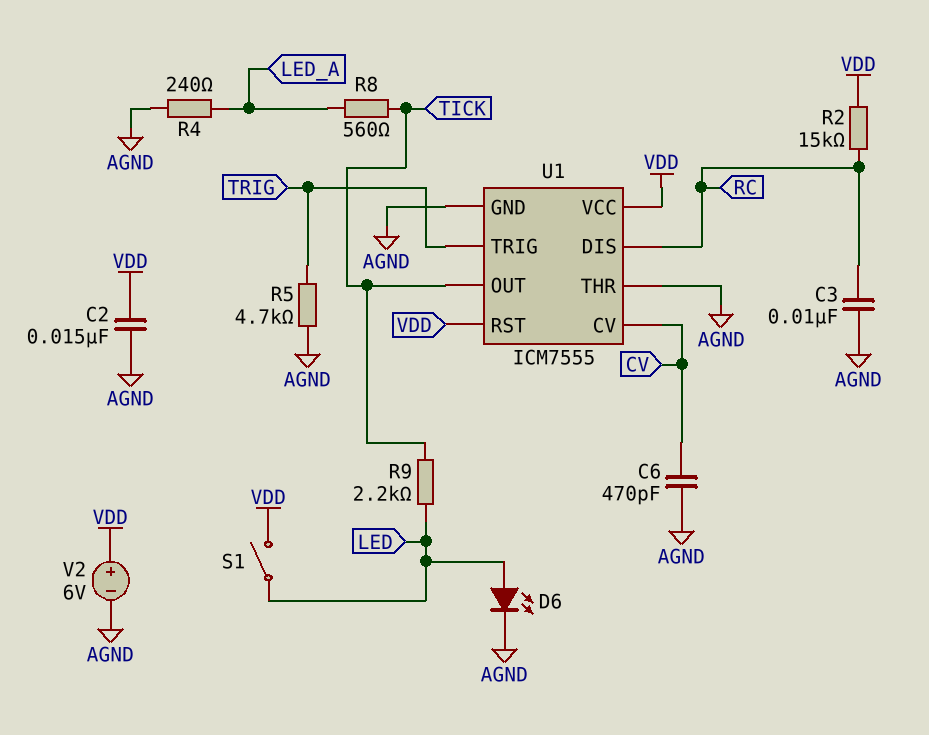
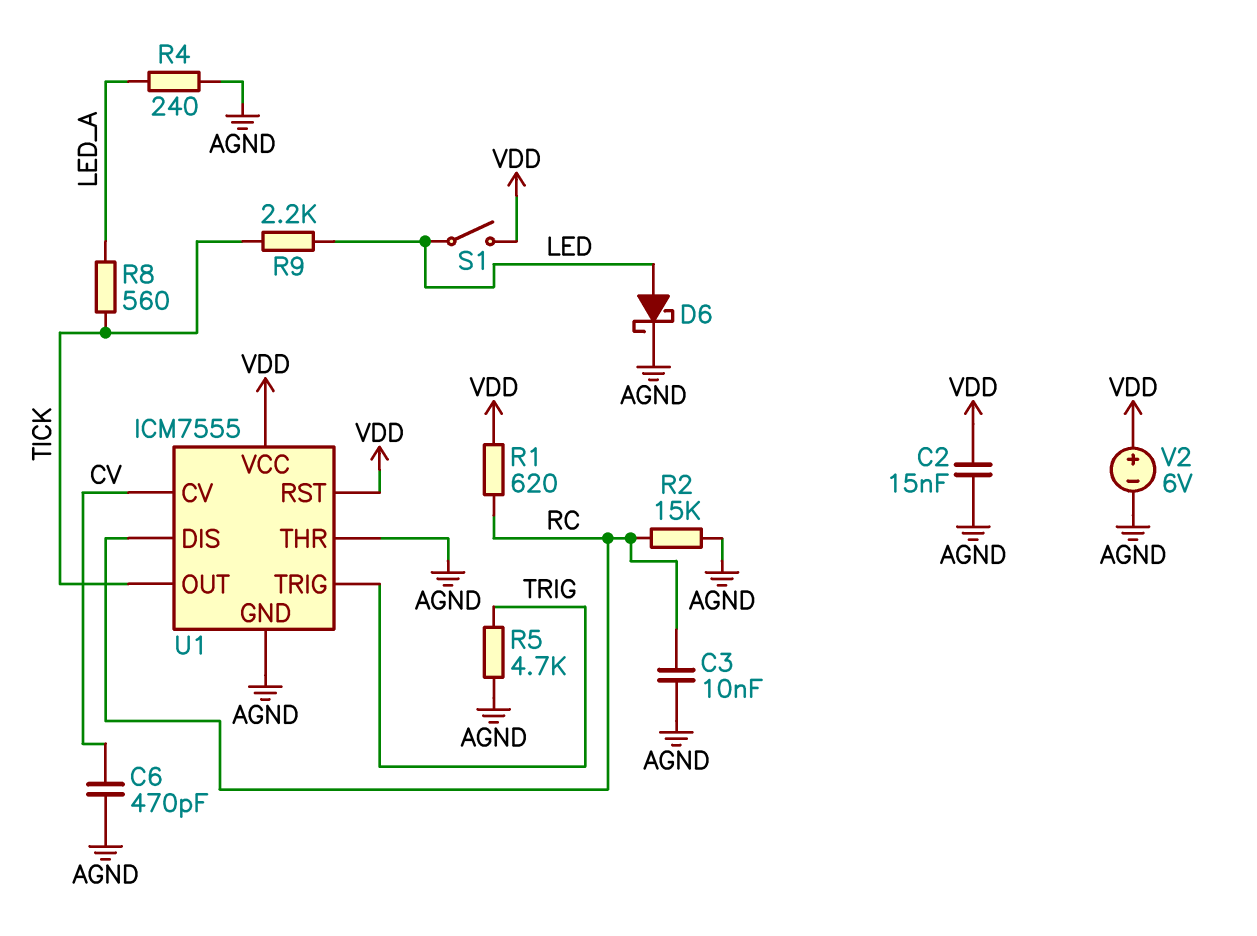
D6: LED (A LED, K AGND) -> schottky (A LED, K AGND)
R1: none -> 620 (RC, VDD)
R2: 15k (RC, VDD) -> 15k (AGND, RC)

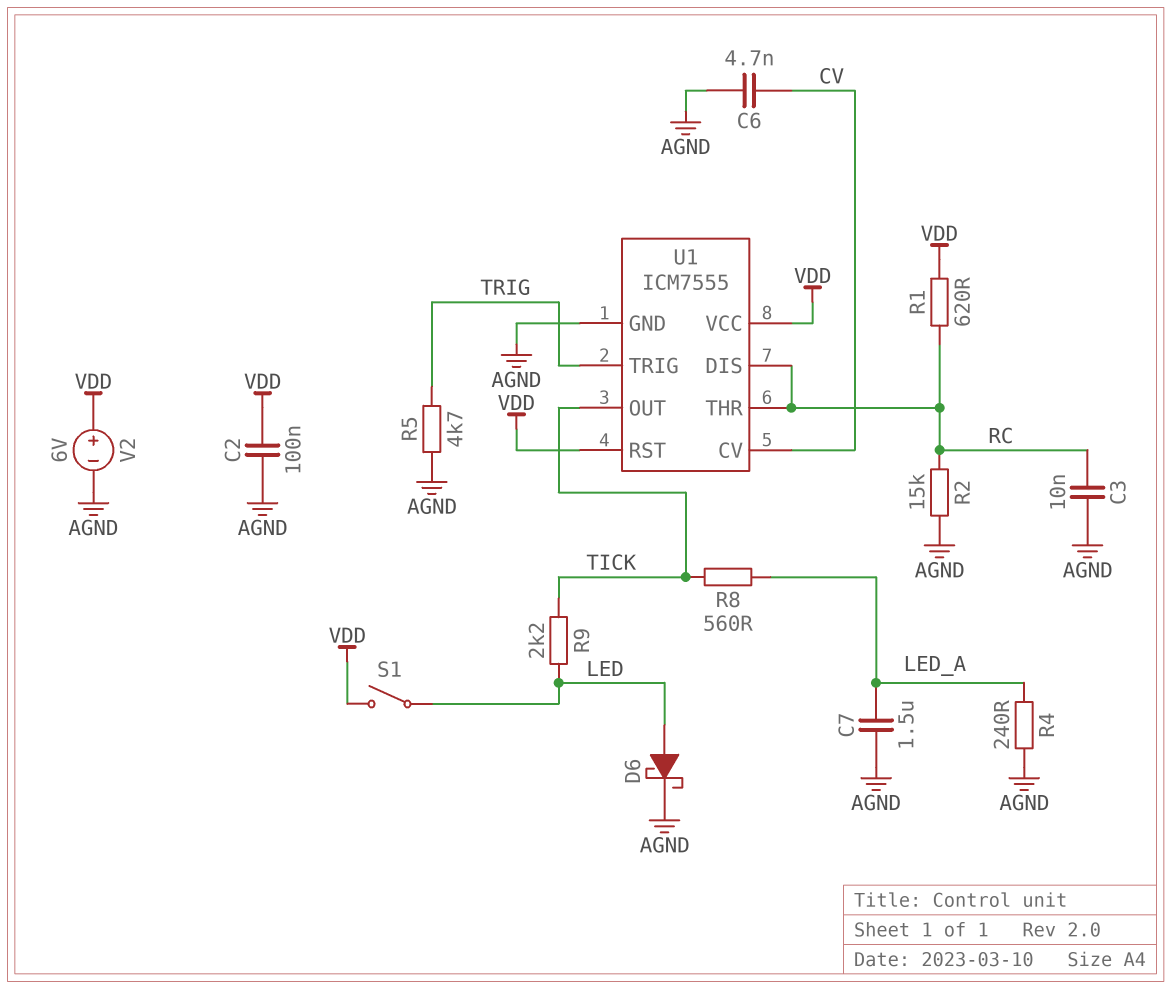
C2: 15nF (AGND, VDD) -> 100nF (AGND, VDD)
C6: 470pF (AGND, CV) -> 4.7nF (AGND, CV)
C7: none -> 1.5uF (AGND, LED_A)
U1 pin THR: AGND -> RC

